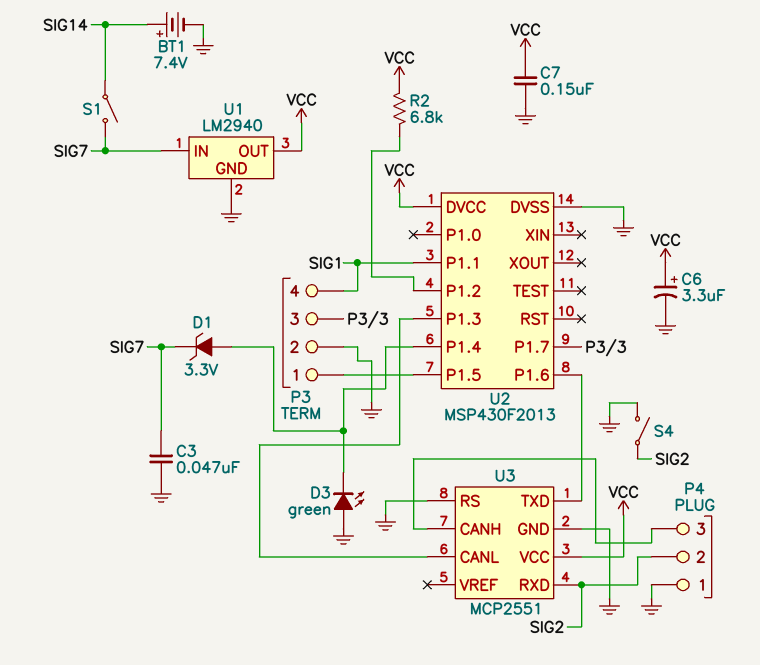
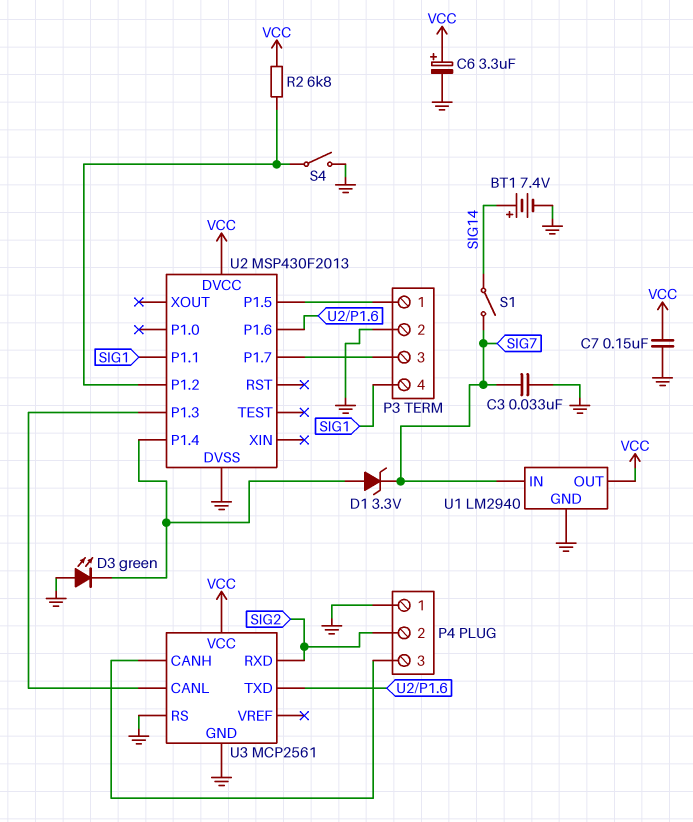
C3: 47nF (GND, SIG7) -> 33nF (GND, SIG7)
S4: switch (GND, SIG2) -> switch (GND, U2/P1.2)
U3: MCP2551 -> MCP2561

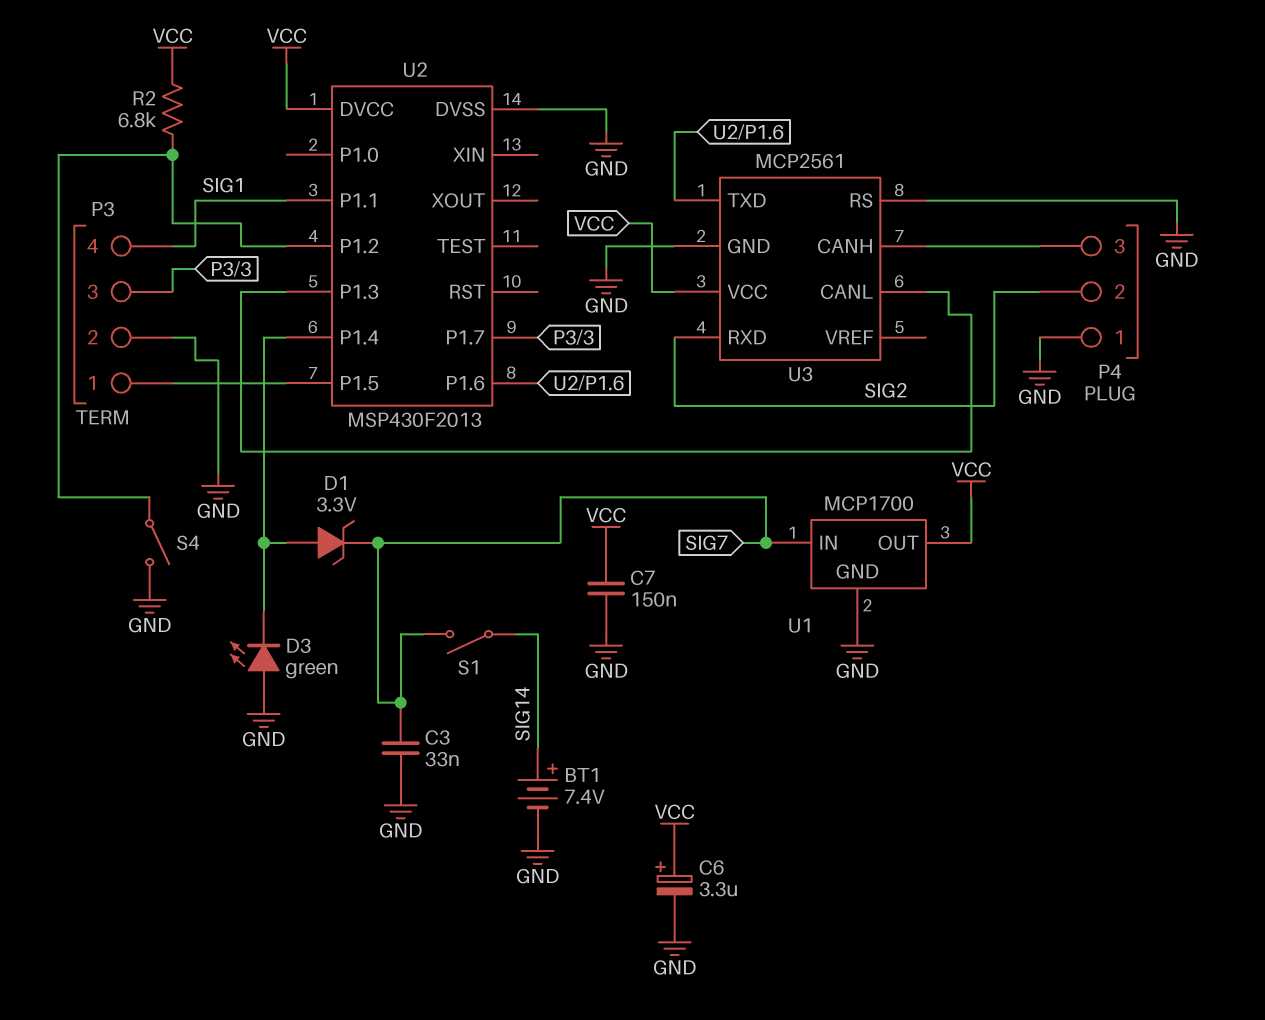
U1: LM2940 -> MCP1700

